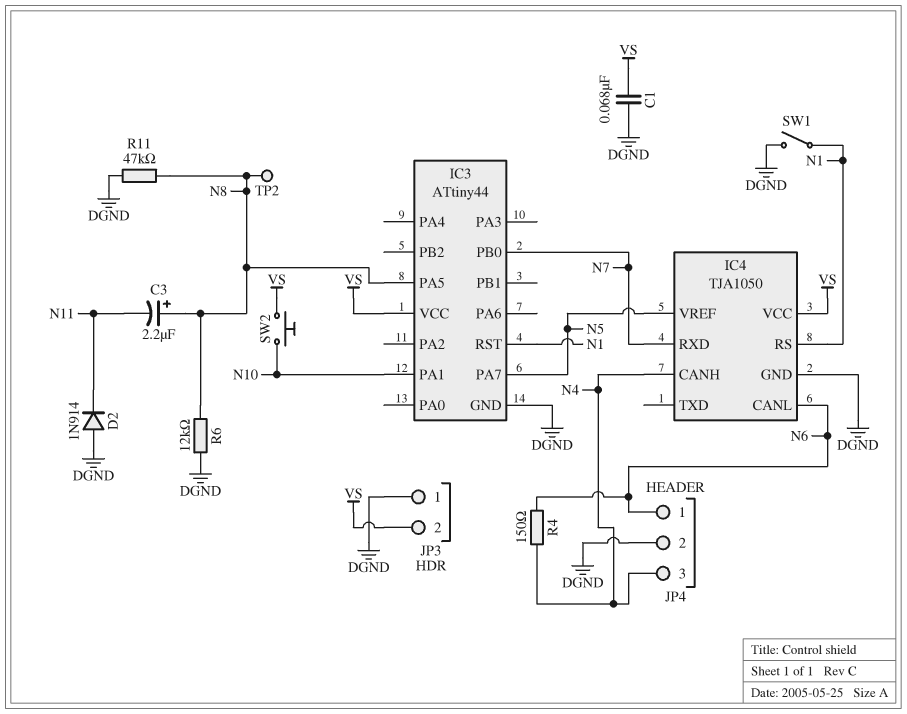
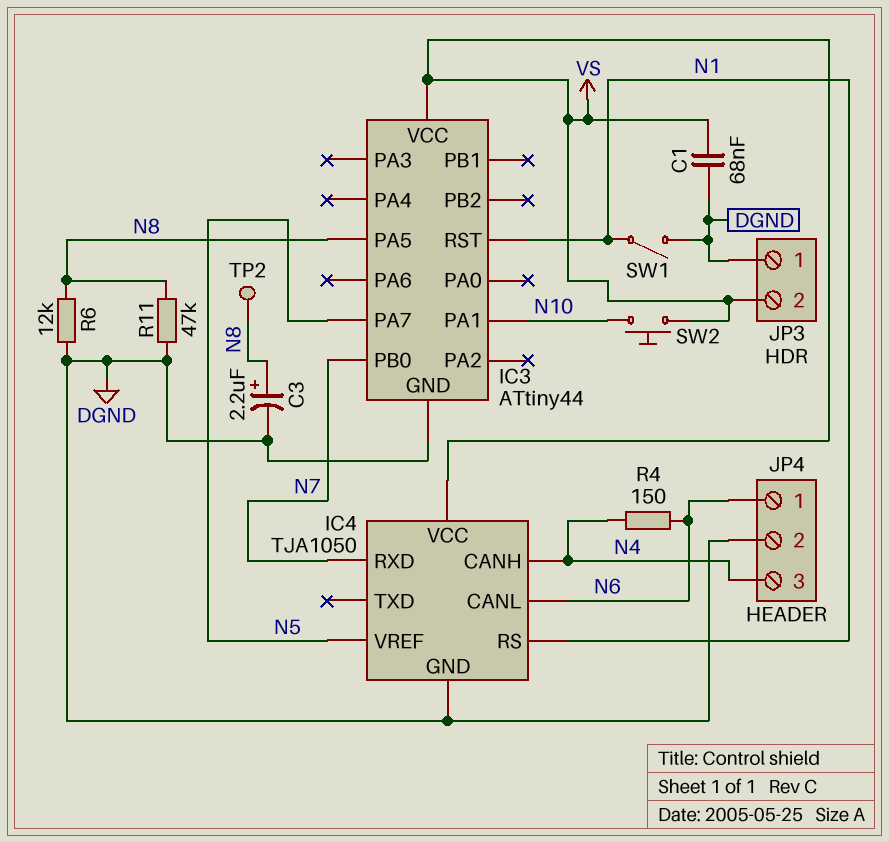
C3: 2.2uF (plus N8, minus N11) -> 2.2uF (plus N8, minus DGND)
D2: diode 1N914 (A DGND, K N11) -> none

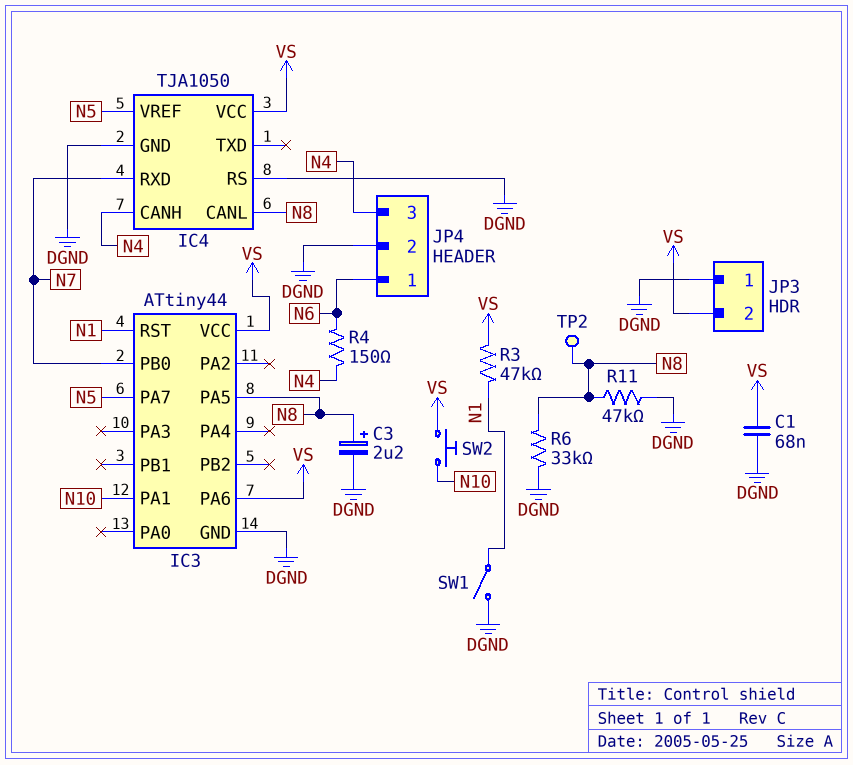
IC3 pin PA6: none -> VS
IC4 pin CANL: N6 -> N8
IC4 pin RS: N1 -> DGND
R3: none -> 47k (N1, VS)
R6: 12k (DGND, N8) -> 33k (DGND, N8)

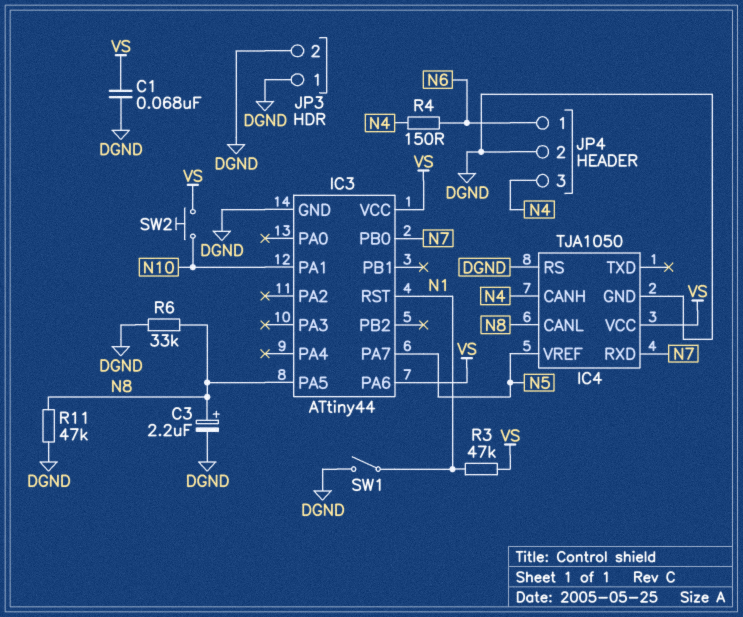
JP3 pin 2: VS -> DGND
TP2: test point (N8) -> none

